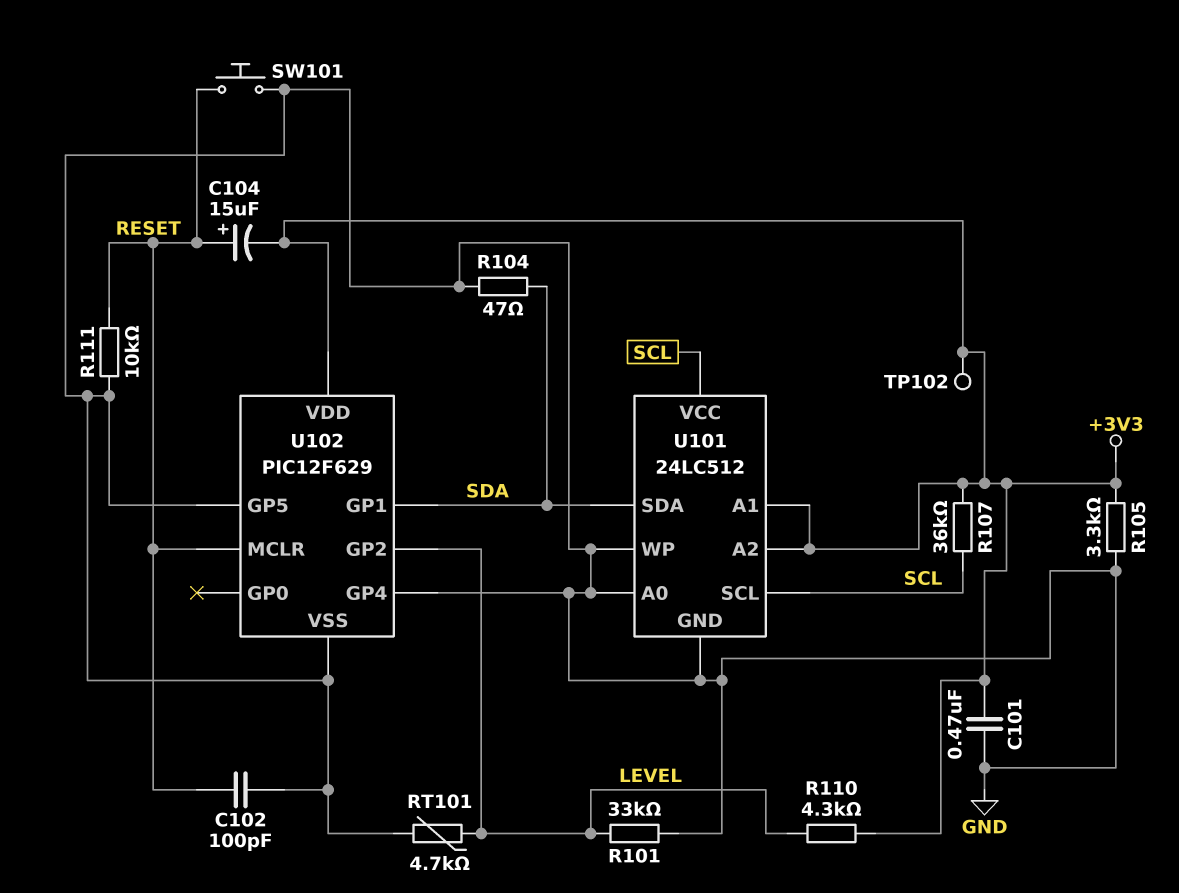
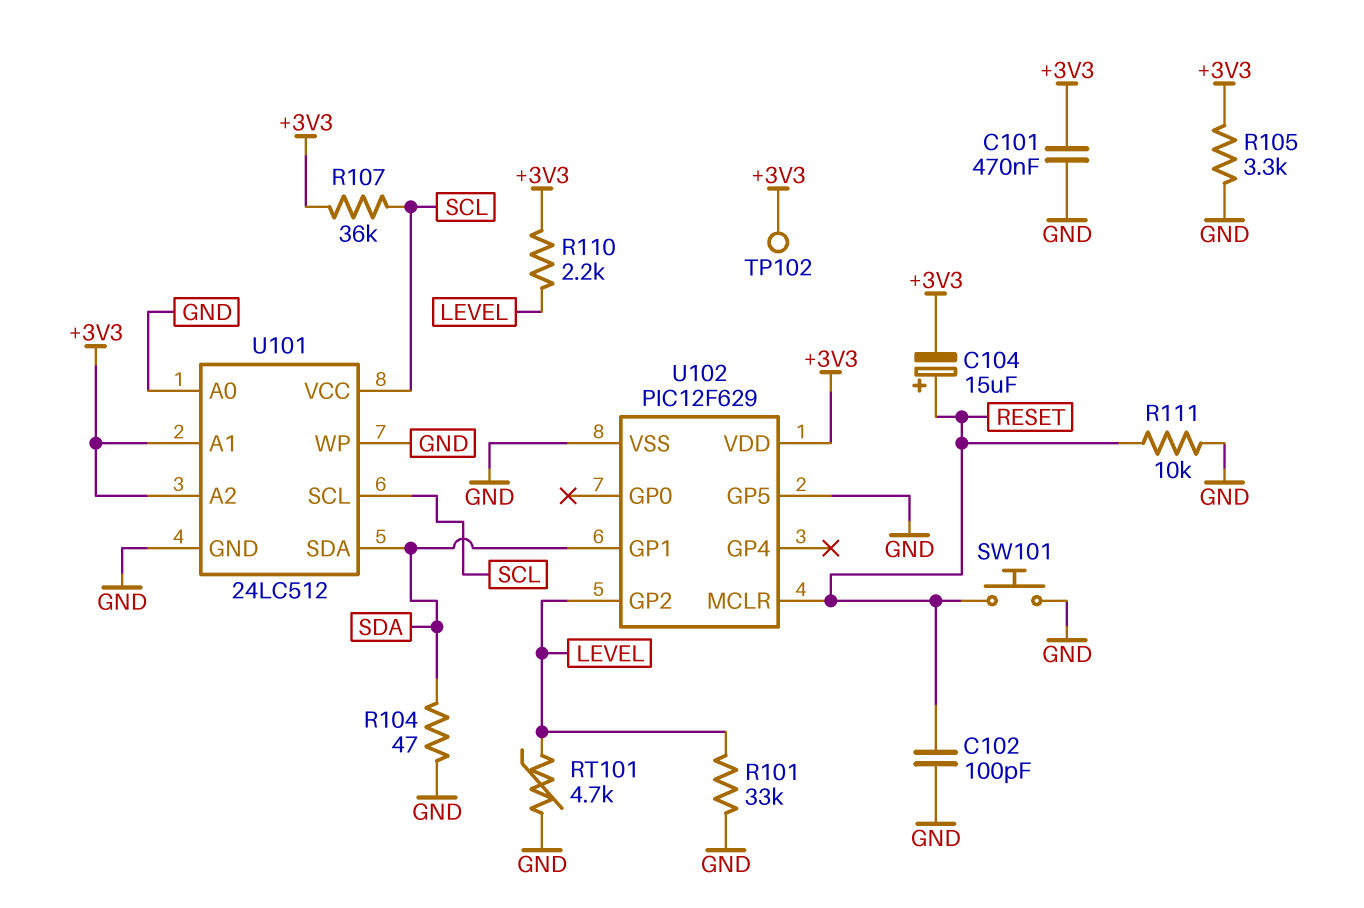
R110: 4.3k (+3V3, LEVEL) -> 2.2k (+3V3, LEVEL)
U102 pin GP4: GND -> none

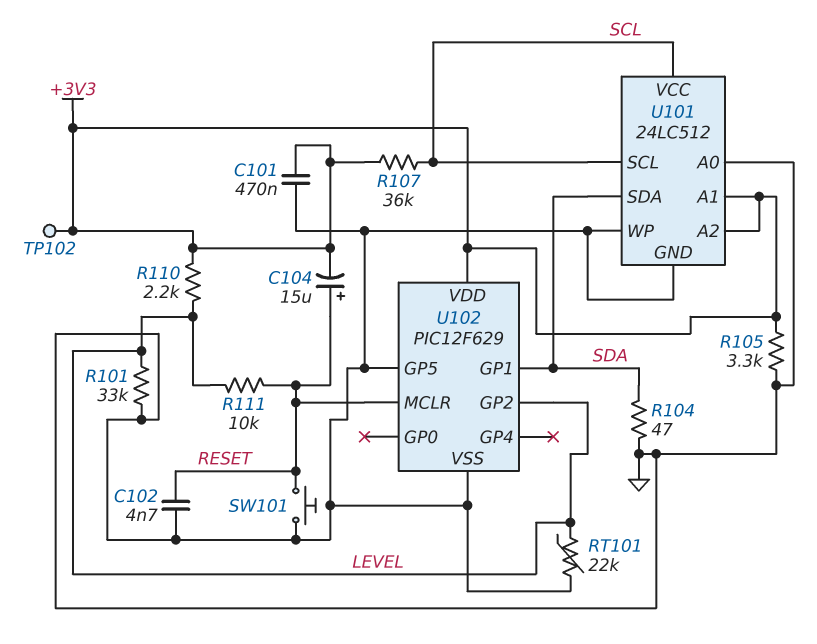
C102: 100pF (GND, RESET) -> 4.7nF (GND, RESET)
R111: 10k (GND, RESET) -> 10k (LEVEL, RESET)
RT101: 4.7k (GND, LEVEL) -> 22k (GND, LEVEL)

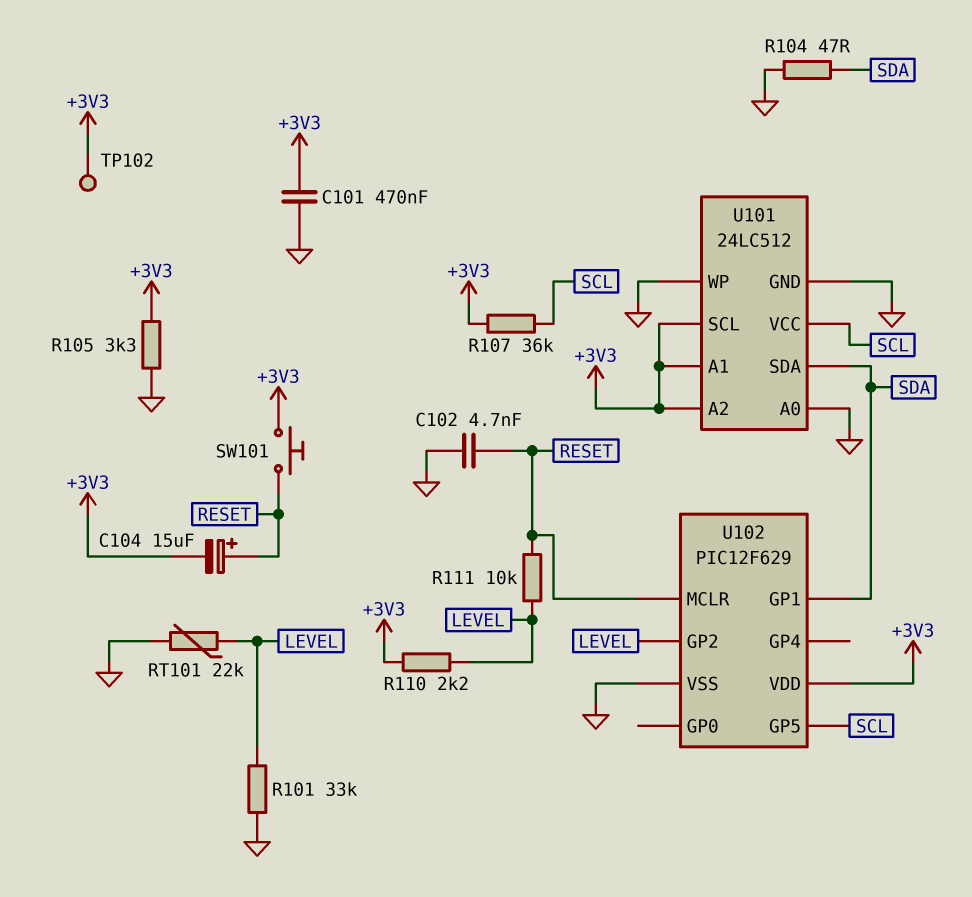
SW101: button (GND, RESET) -> button (+3V3, RESET)
U101 pin SCL: SCL -> +3V3
U102 pin GP5: GND -> SCL

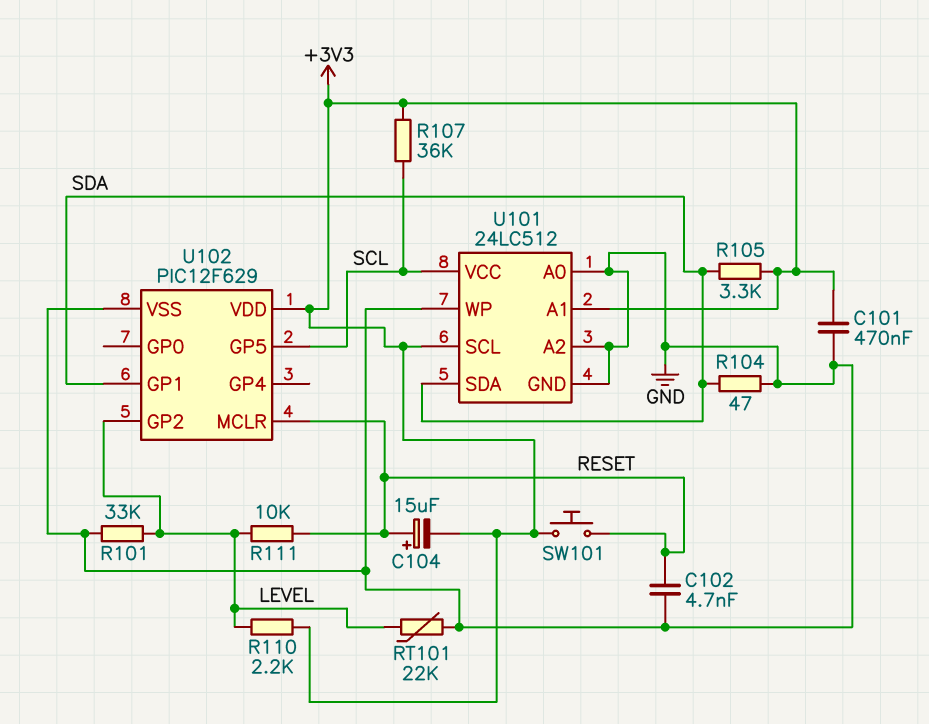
R105: 3.3k (+3V3, GND) -> 3.3k (+3V3, SDA)
TP102: test point (+3V3) -> none
U101 pin A2: +3V3 -> GND

